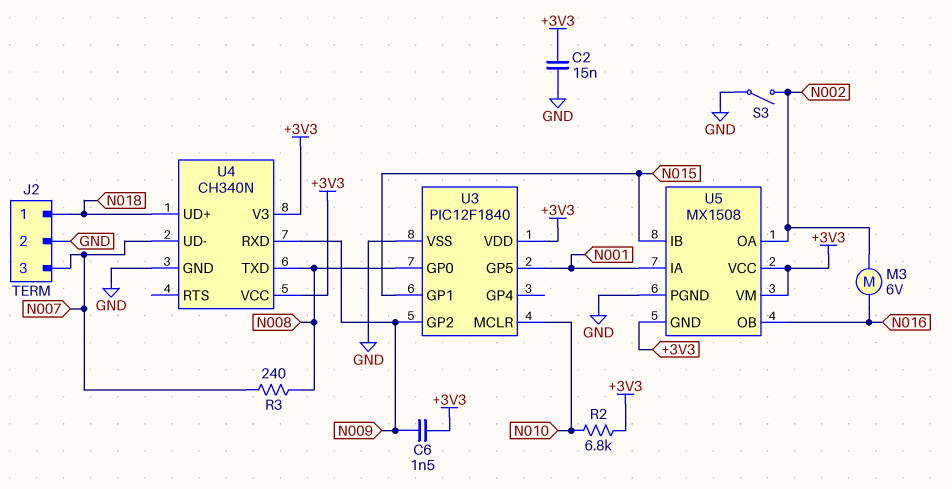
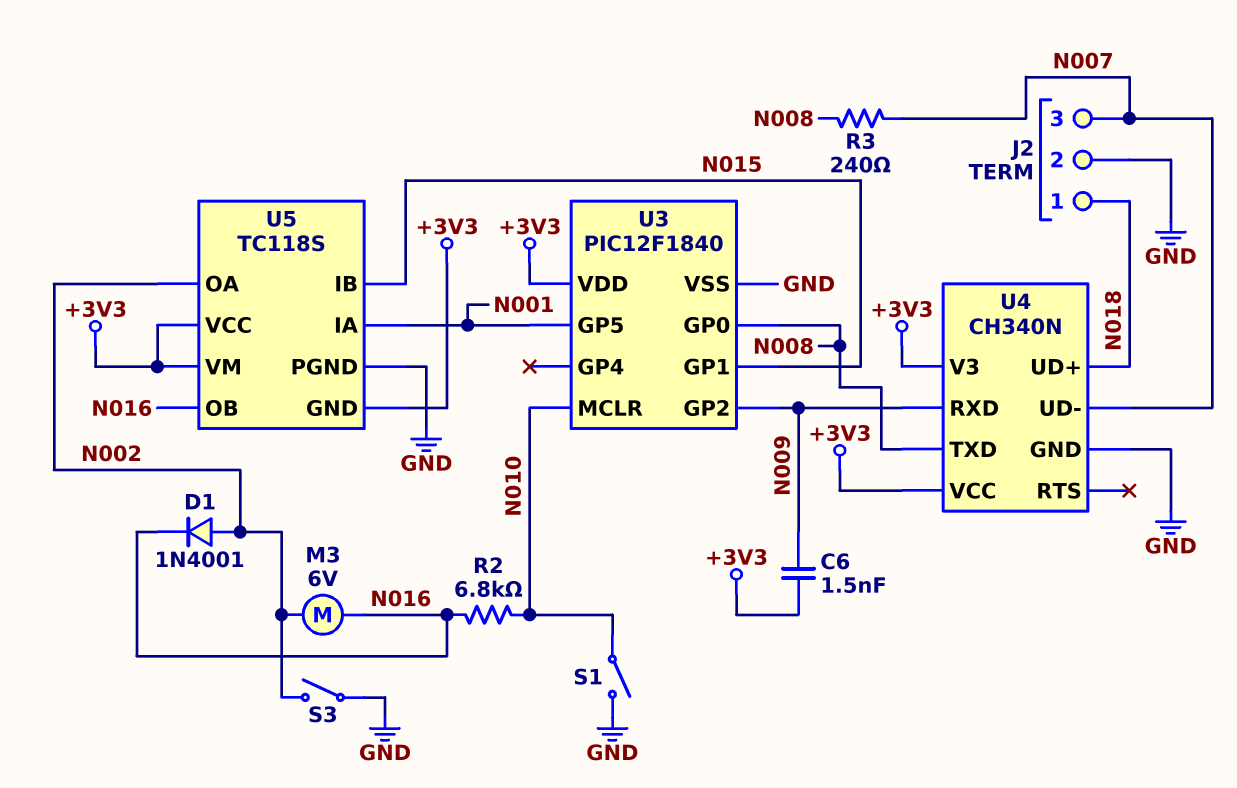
C2: 15nF (+3V3, GND) -> none
D1: none -> diode 1N4001 (A N002, K N016)
R2: 6.8k (+3V3, N010) -> 6.8k (N010, N016)
S1: none -> switch (GND, N010)
U5: MX1508 -> TC118S

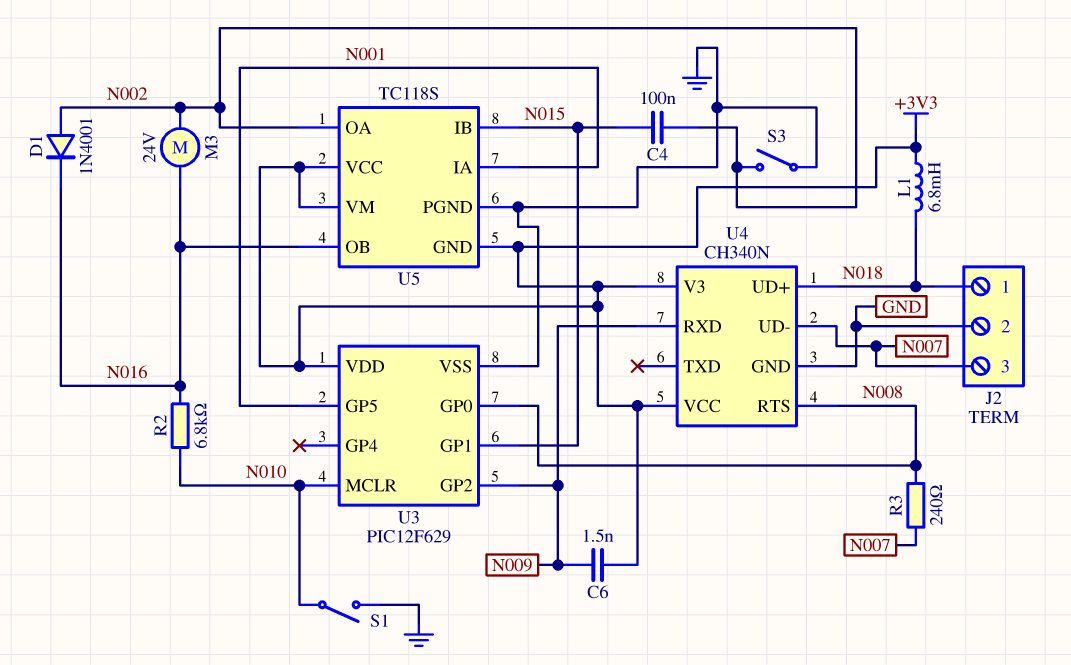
C4: none -> 100nF (N002, N015)
L1: none -> 6.8mH (+3V3, N018)
M3: motor 6V (N002, N016) -> motor 24V (N002, N016)
U3: PIC12F1840 -> PIC12F629
U4 pin RTS: none -> N008
U4 pin TXD: N008 -> none

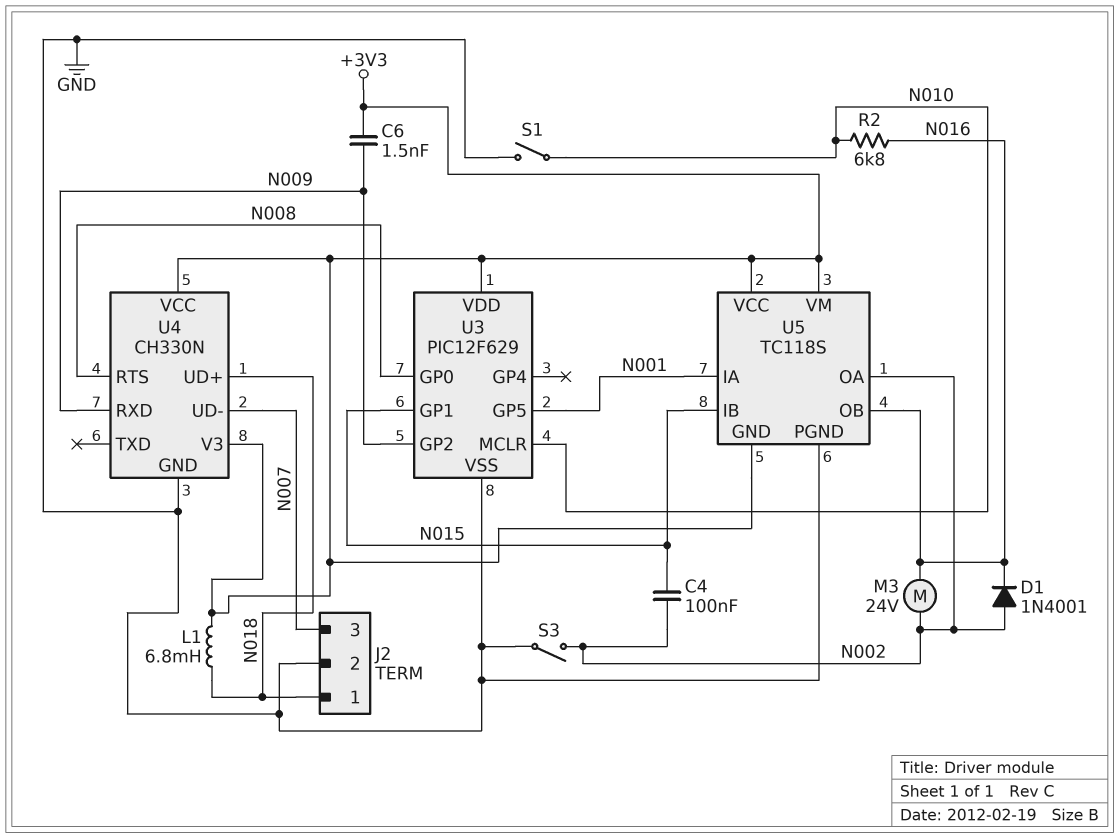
R3: 240 (N007, N008) -> none
U4: CH340N -> CH330N

